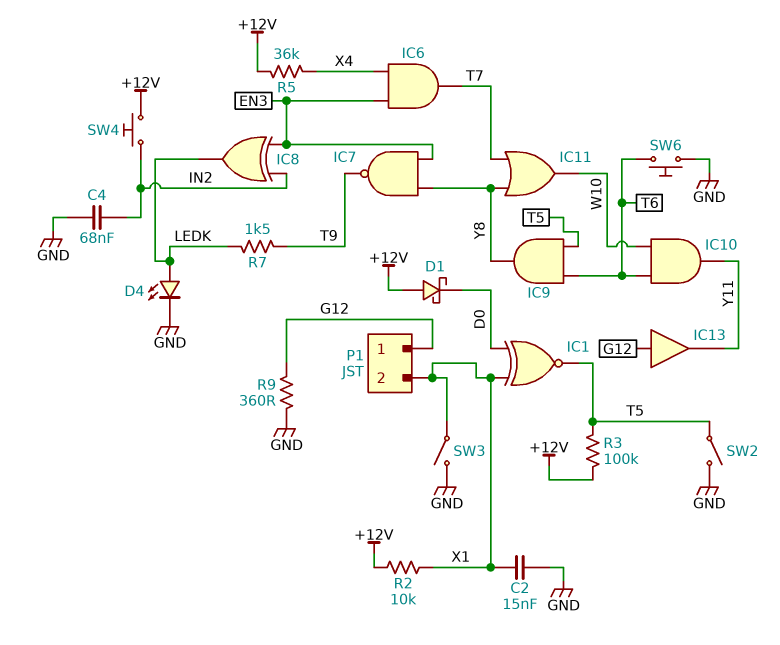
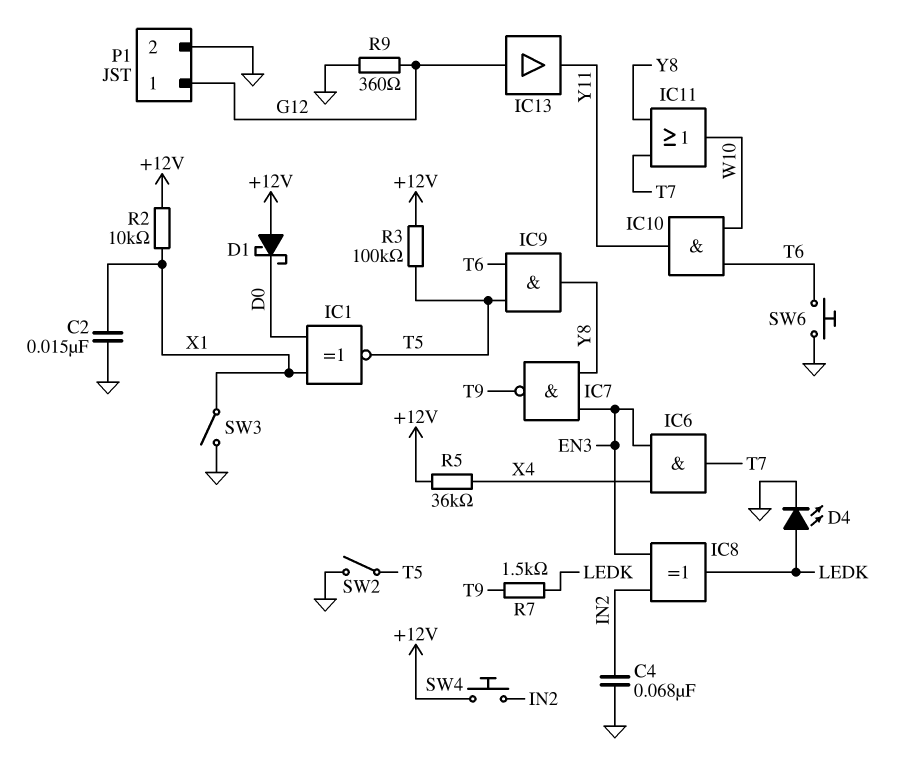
P1 pin 2: X1 -> GND

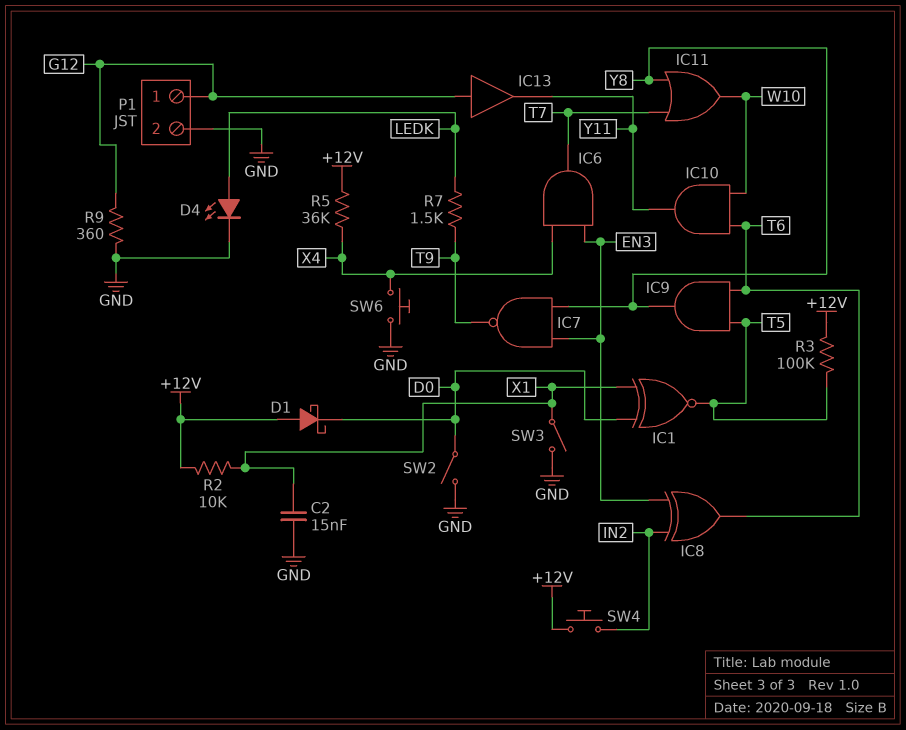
C4: 68nF (GND, IN2) -> none
IC8: XOR (in EN3, in IN2, out LEDK) -> XOR (in EN3, in IN2, out T6)
SW2: switch (GND, T5) -> switch (D0, GND)
SW6: button (GND, T6) -> button (GND, X4)

